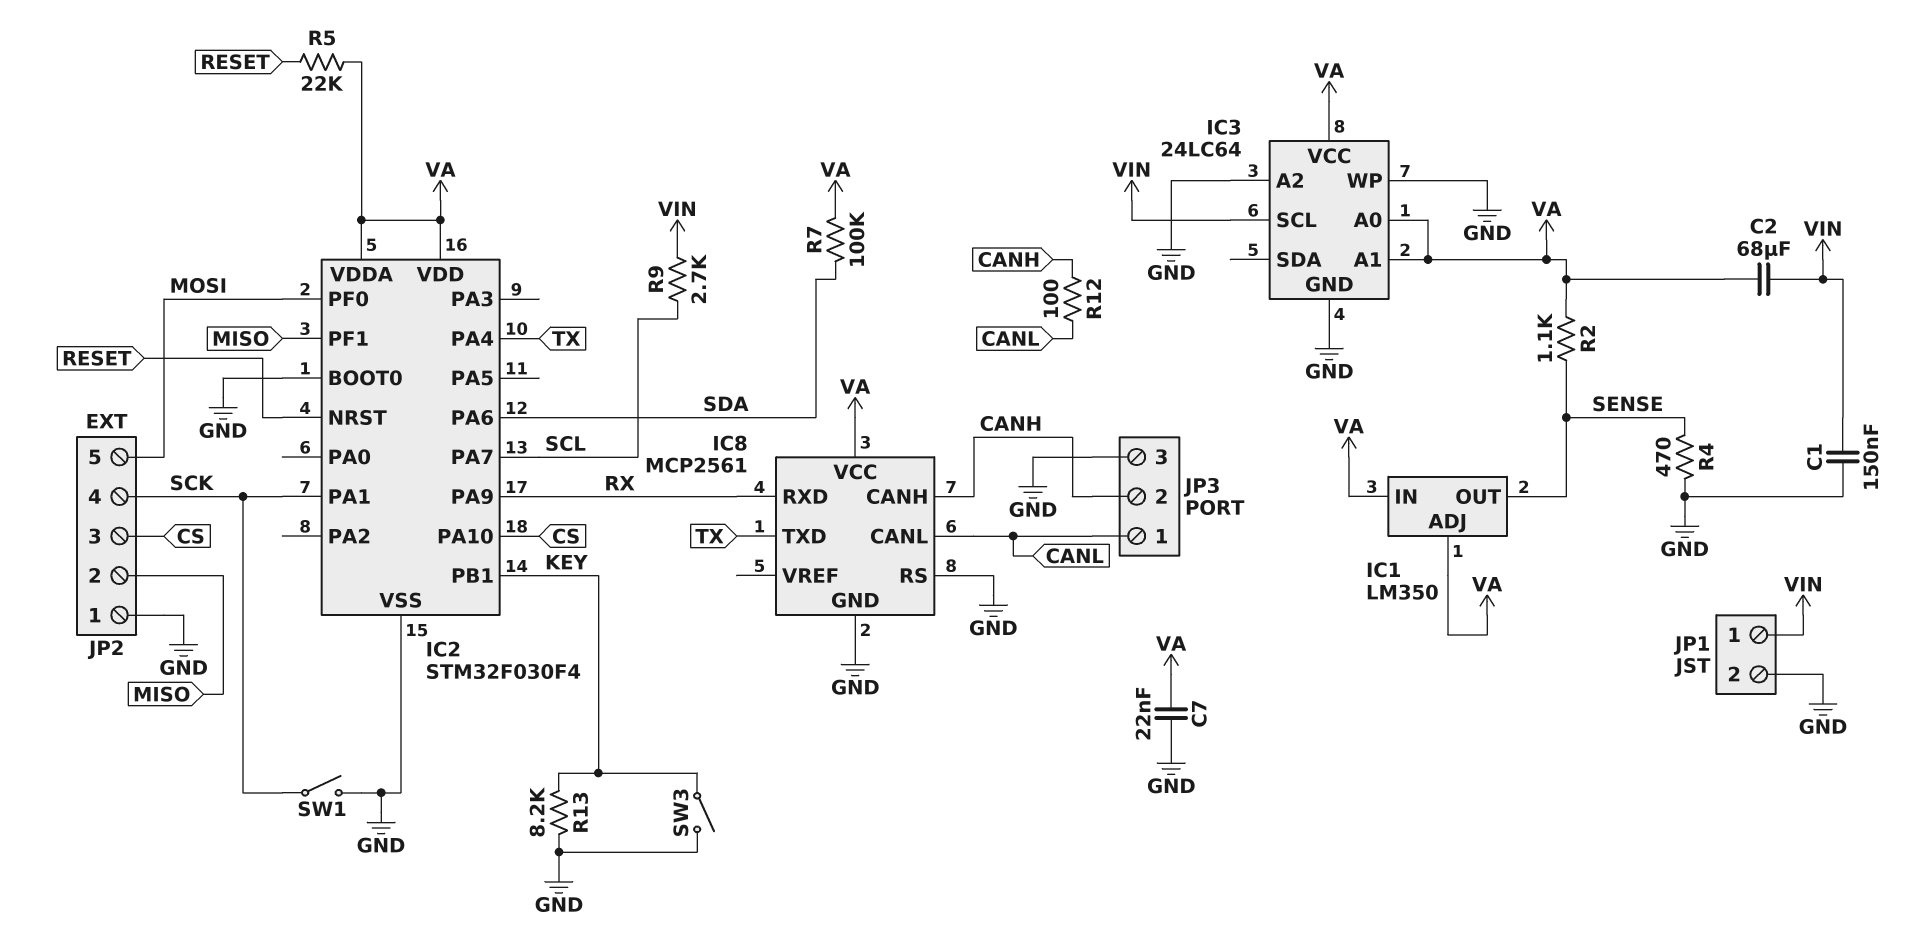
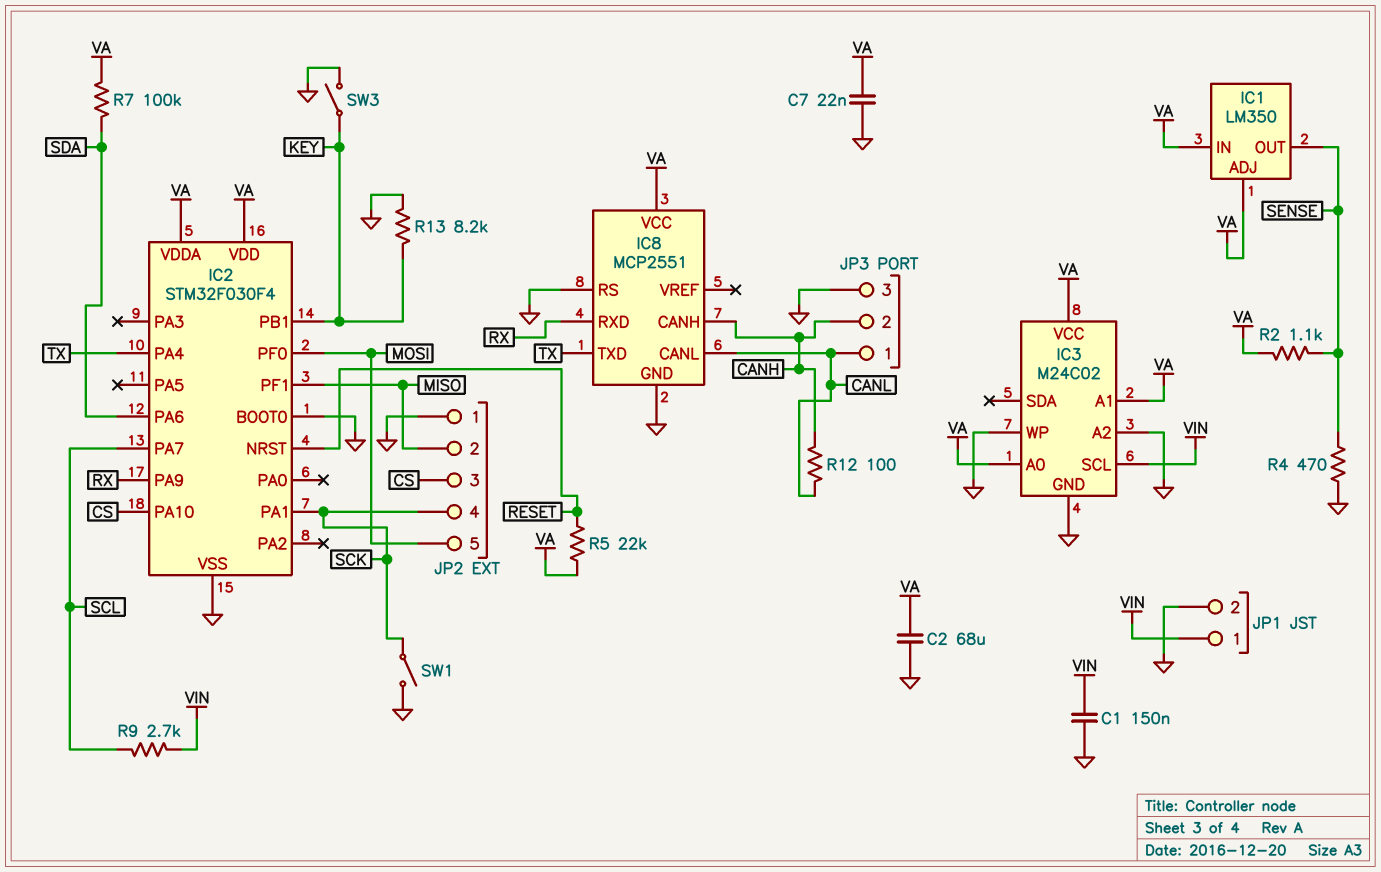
C2: 68uF (VA, VIN) -> 68uF (GND, VA)
IC3: 24LC64 -> M24C02
IC8: MCP2561 -> MCP2551

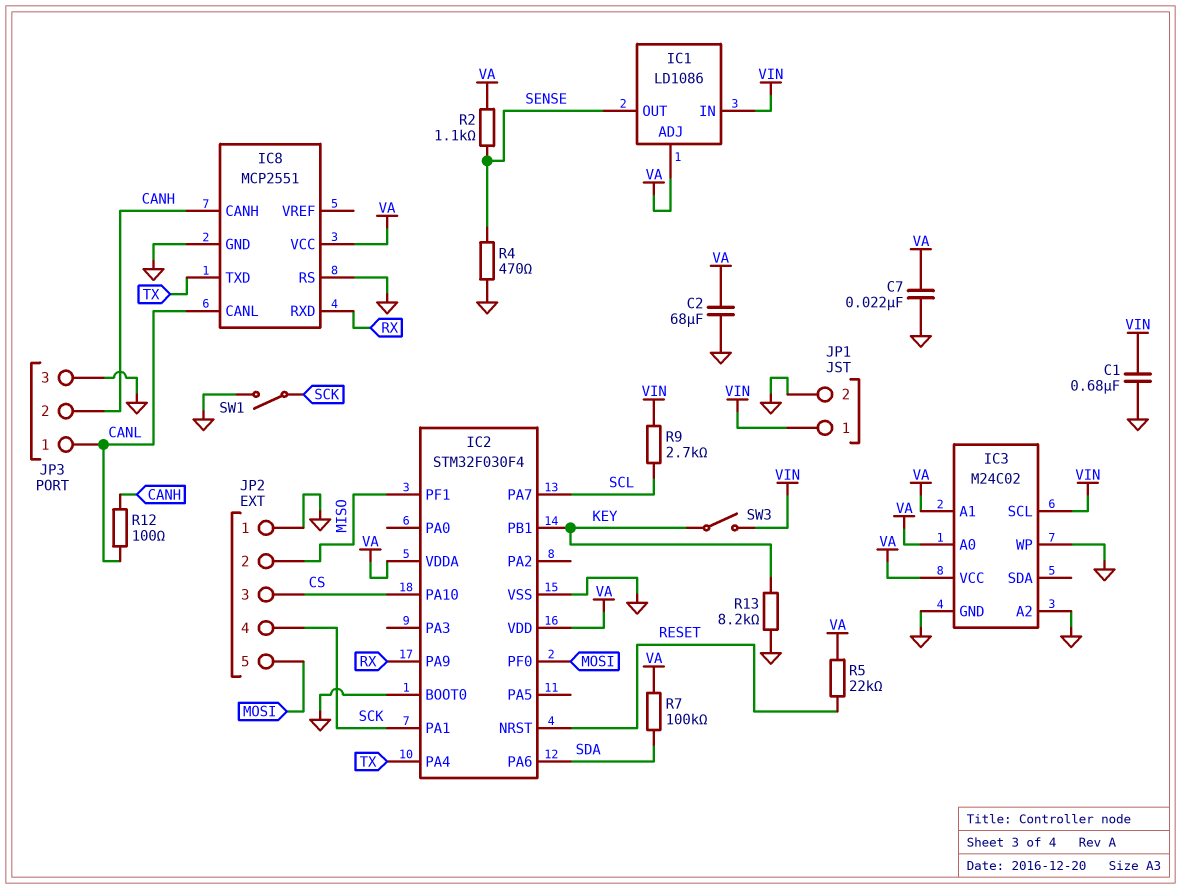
C1: 150nF (GND, VIN) -> 680nF (GND, VIN)
IC1: LM350 -> LD1086
IC1 pin IN: VA -> VIN
SW3: switch (GND, KEY) -> switch (KEY, VIN)

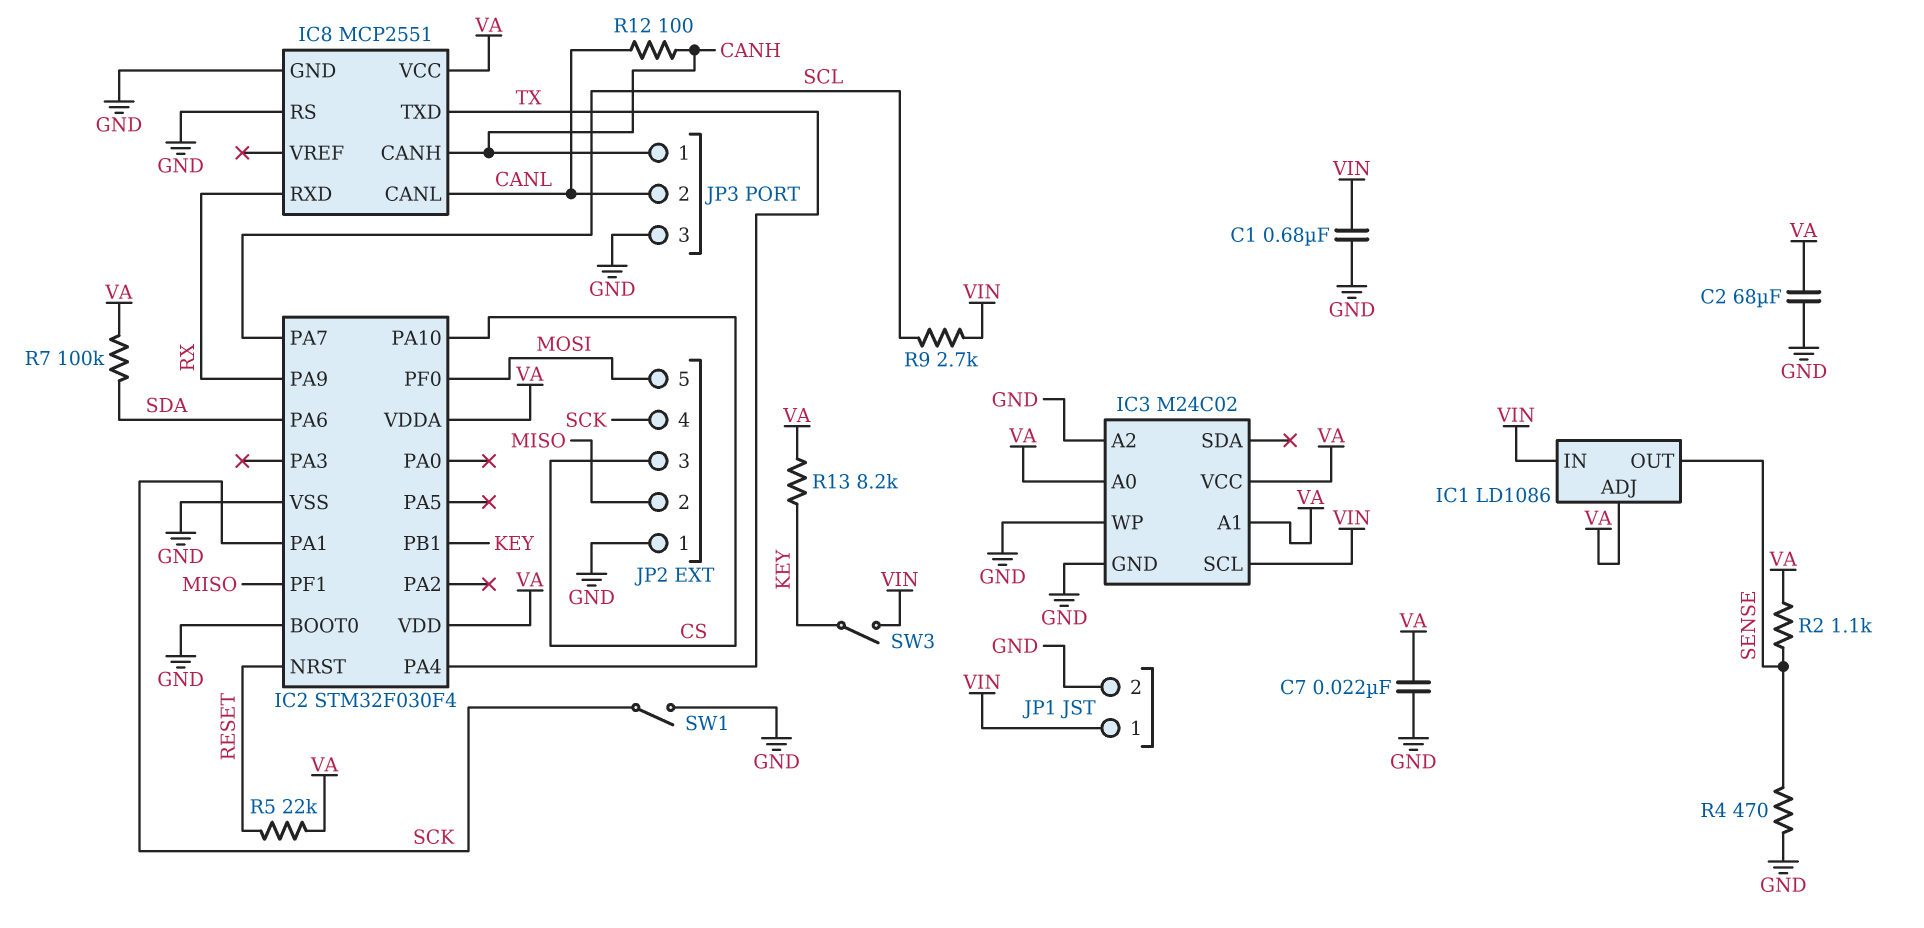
JP3 pin 1: CANL -> CANH
JP3 pin 2: CANH -> CANL
R13: 8.2k (GND, KEY) -> 8.2k (KEY, VA)

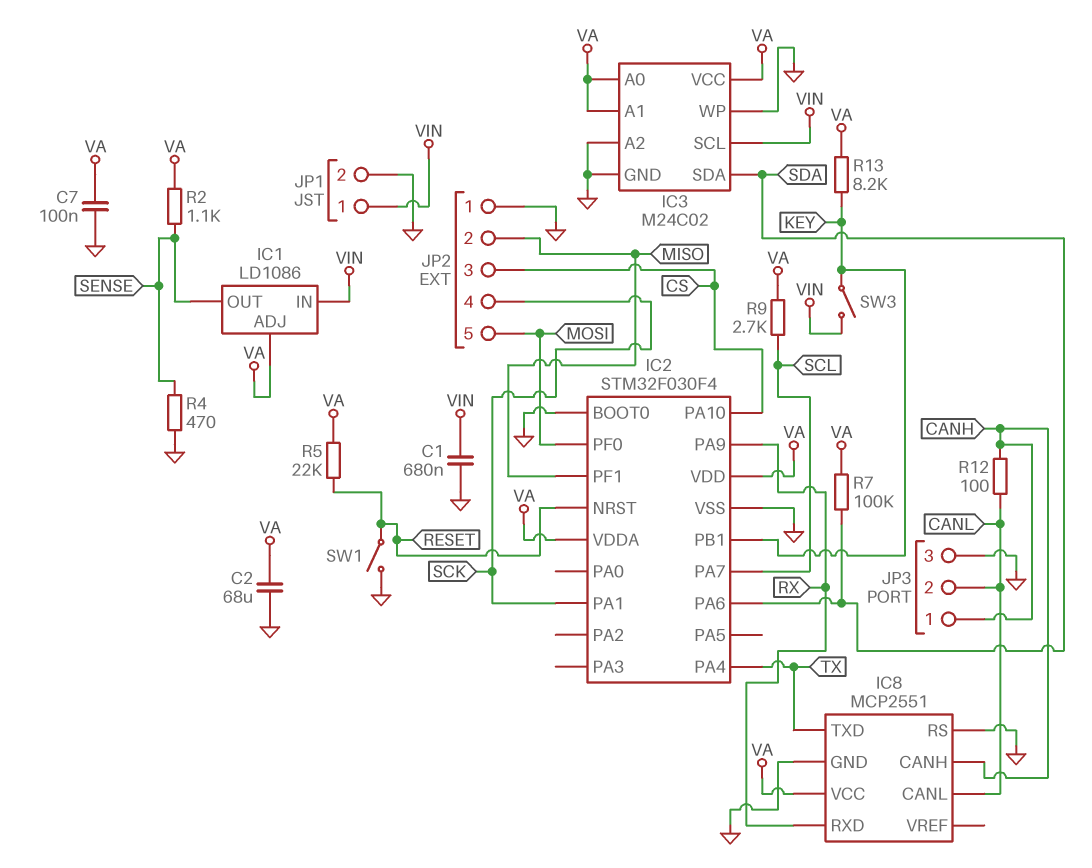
C7: 22nF (GND, VA) -> 100nF (GND, VA)
IC3 pin SDA: none -> SDA
R9: 2.7k (SCL, VIN) -> 2.7k (SCL, VA)
SW1: switch (GND, SCK) -> switch (GND, RESET)

